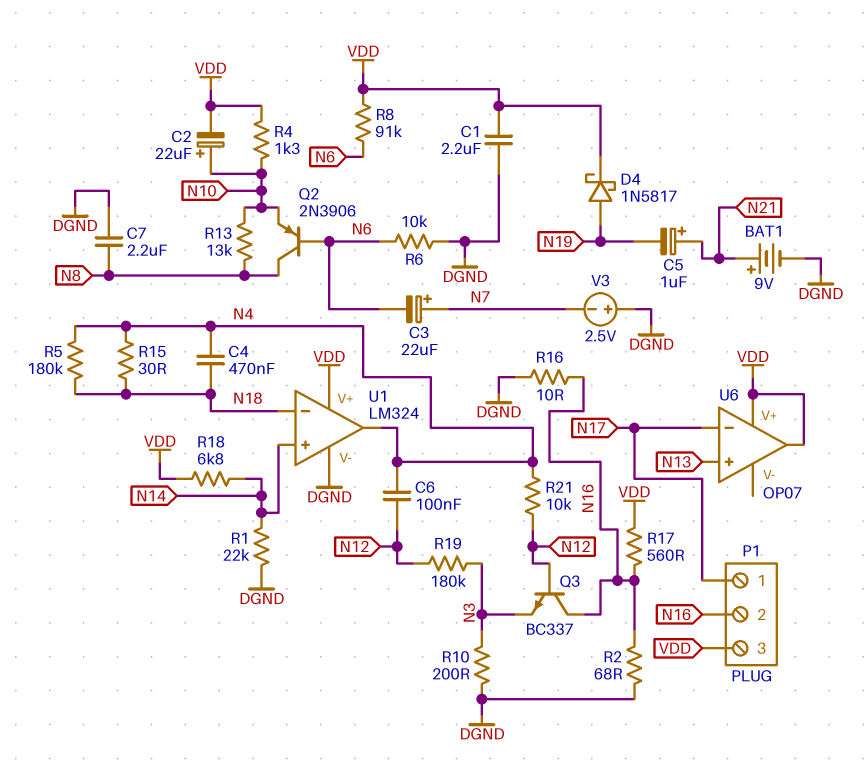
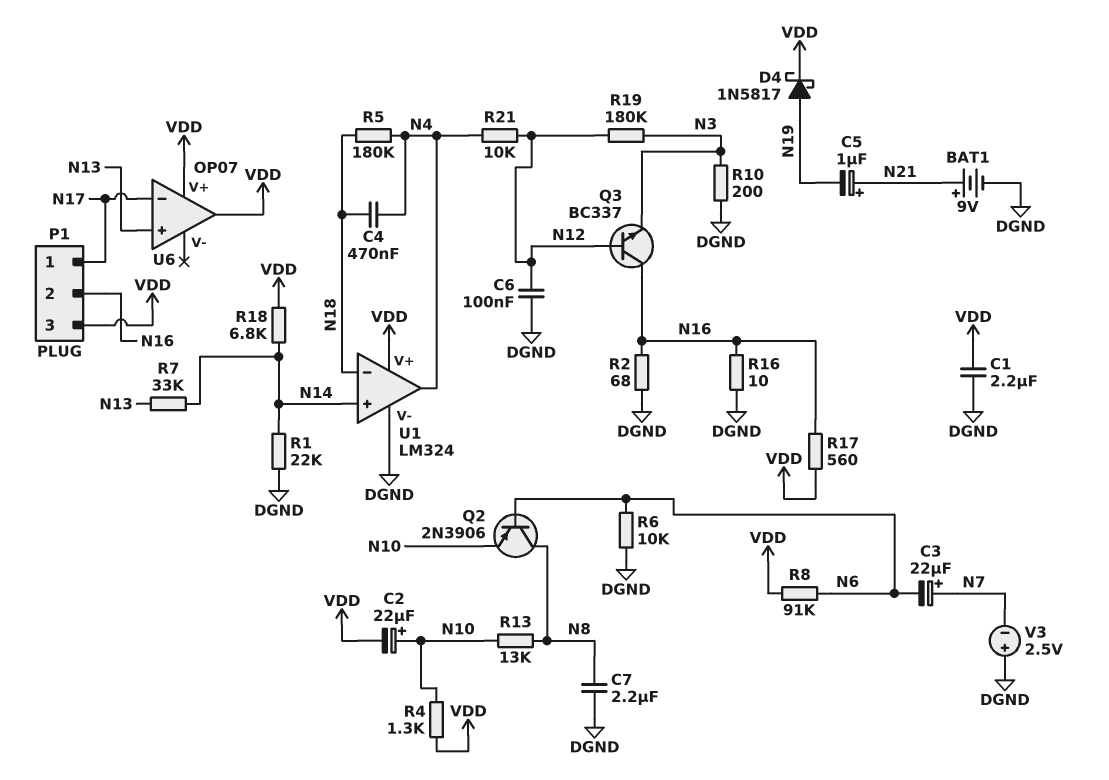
C6: 100nF (N4, N12) -> 100nF (DGND, N12)
R7: none -> 33k (N13, N14)
R15: 30 (N4, N18) -> none

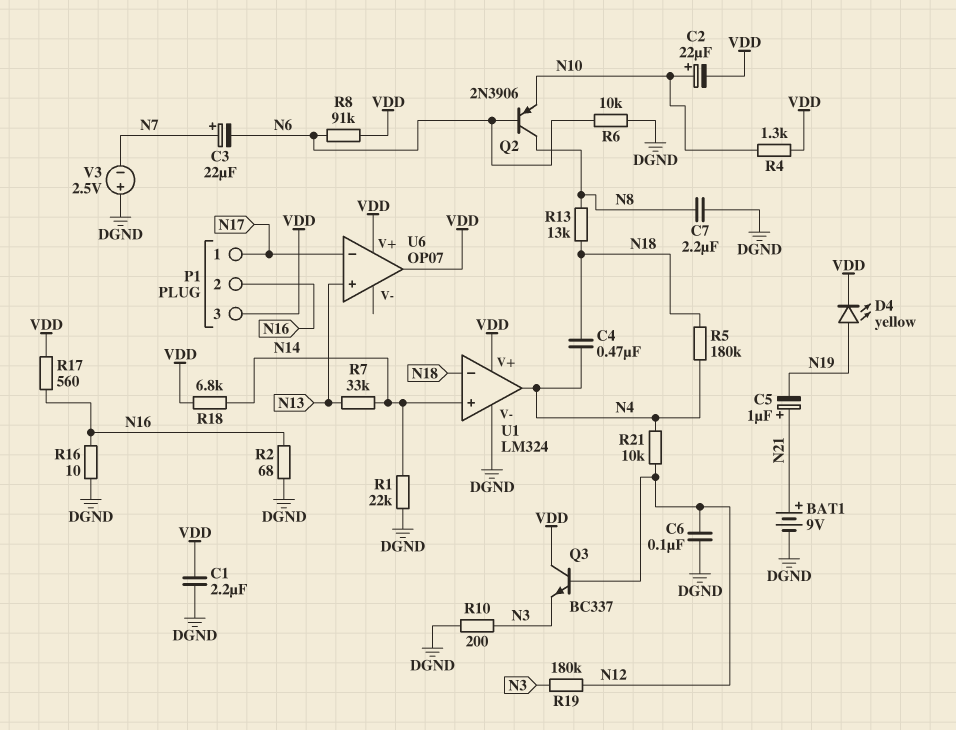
D4: schottky 1N5817 (A N19, K VDD) -> LED yellow (A N19, K VDD)
Q3: NPN BC337 (B N12, C N16, E N3) -> NPN BC337 (B N12, C VDD, E N3)
R13: 13k (N8, N10) -> 13k (N8, N18)

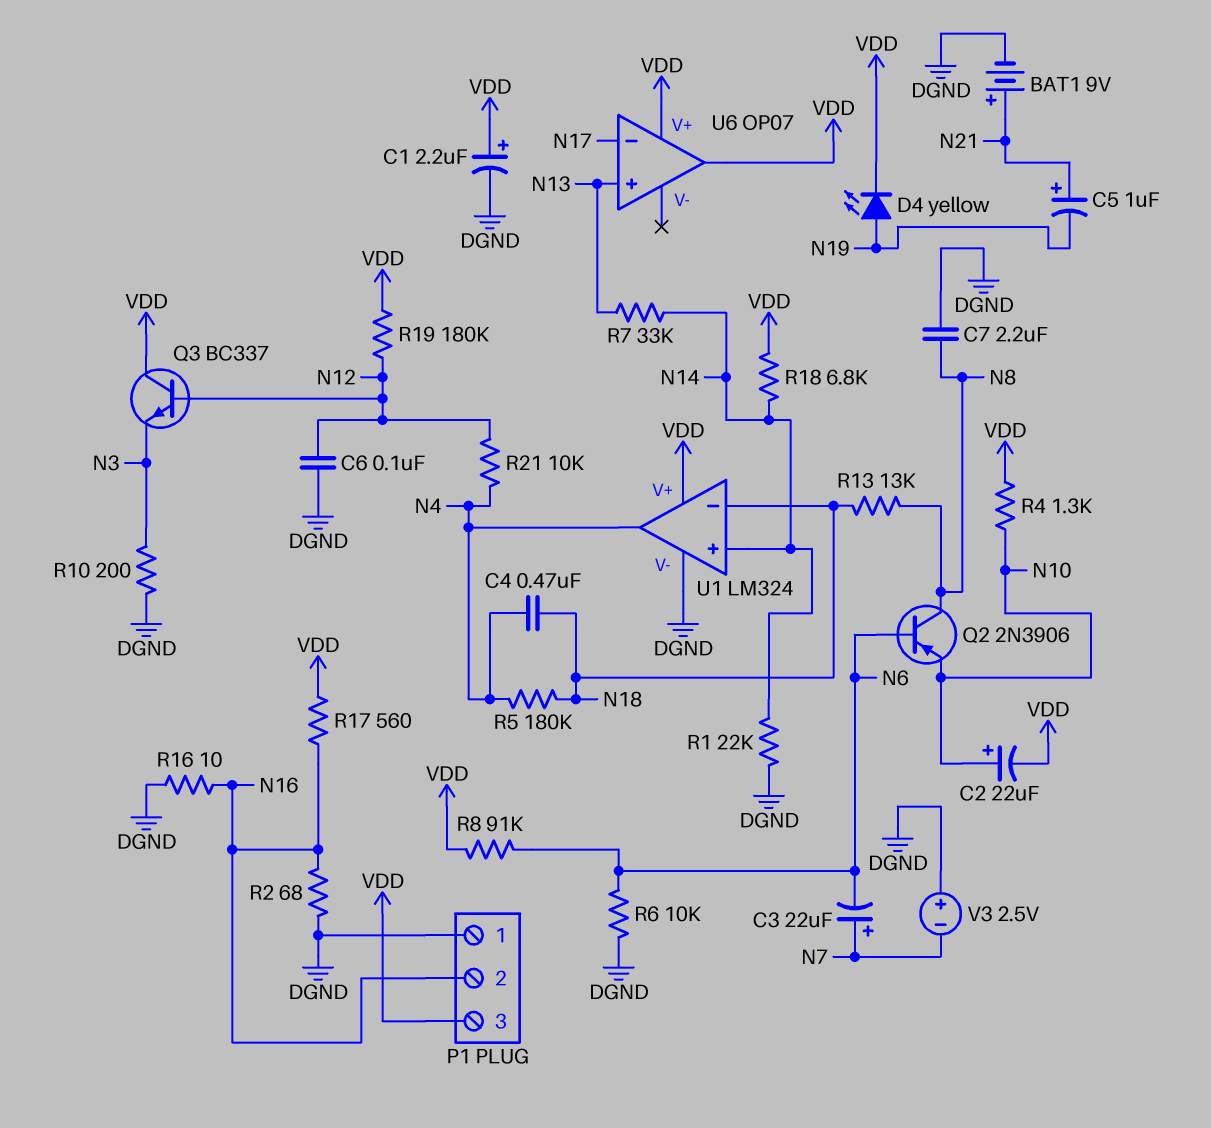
C1: 2.2uF (DGND, VDD) -> 2.2uF (plus VDD, minus DGND)
P1 pin 1: N17 -> DGND
R19: 180k (N3, N12) -> 180k (N12, VDD)

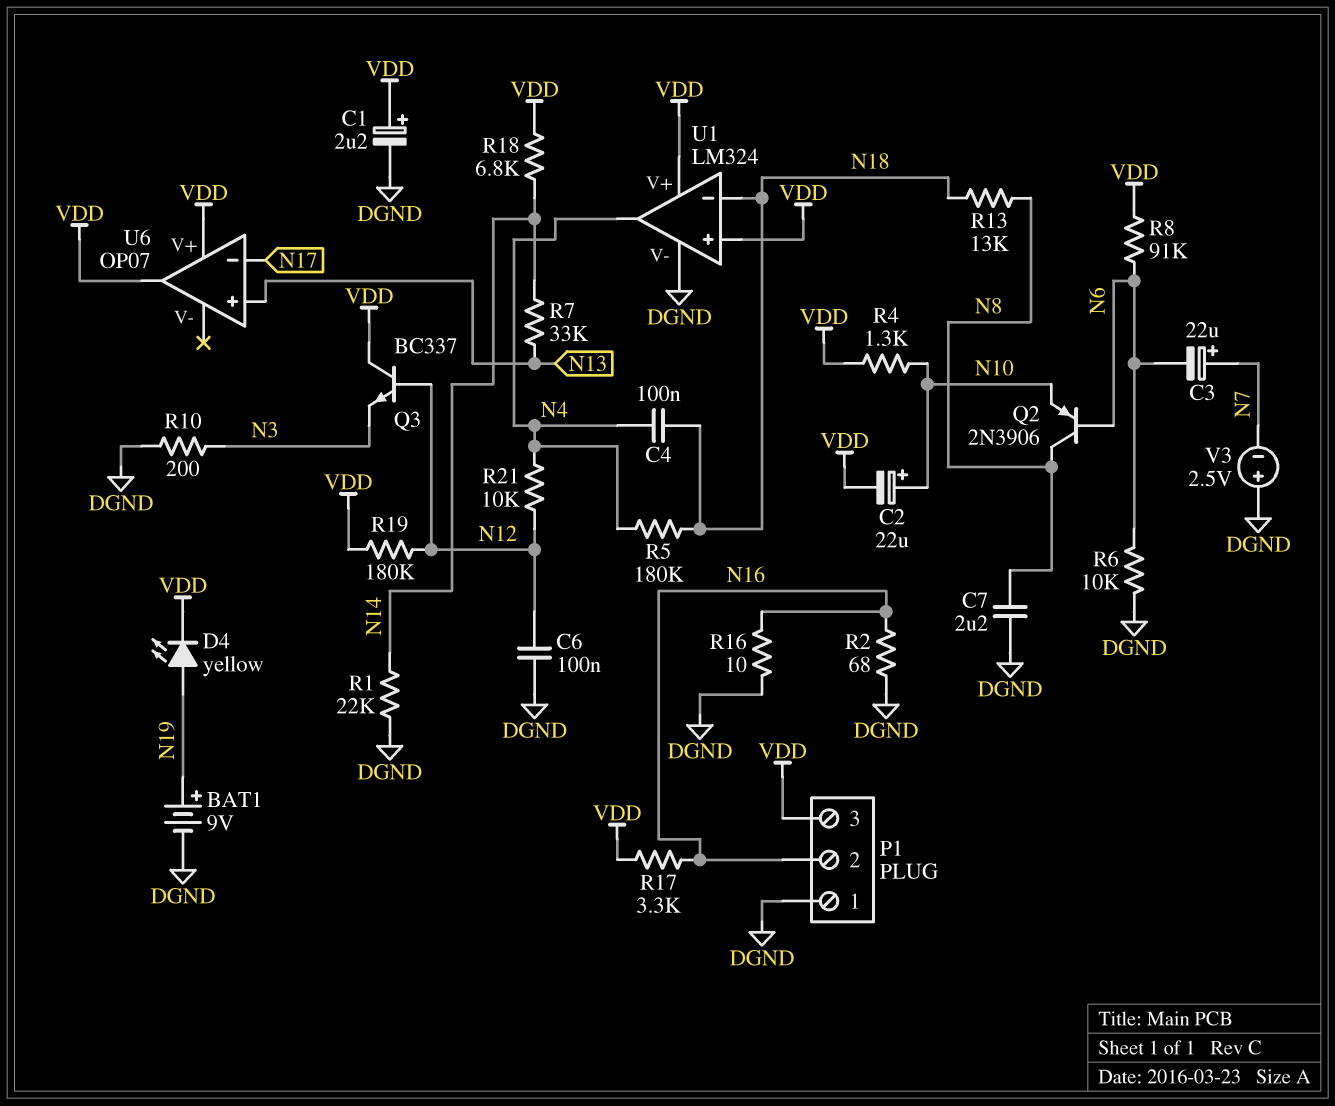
BAT1: 9V (plus N21, minus DGND) -> 9V (plus N19, minus DGND)
C4: 470nF (N4, N18) -> 100nF (N4, N18)
C5: 1uF (plus N21, minus N19) -> none
R17: 560 (N16, VDD) -> 3.3k (N16, VDD)
U1 pin in+: N14 -> VDD

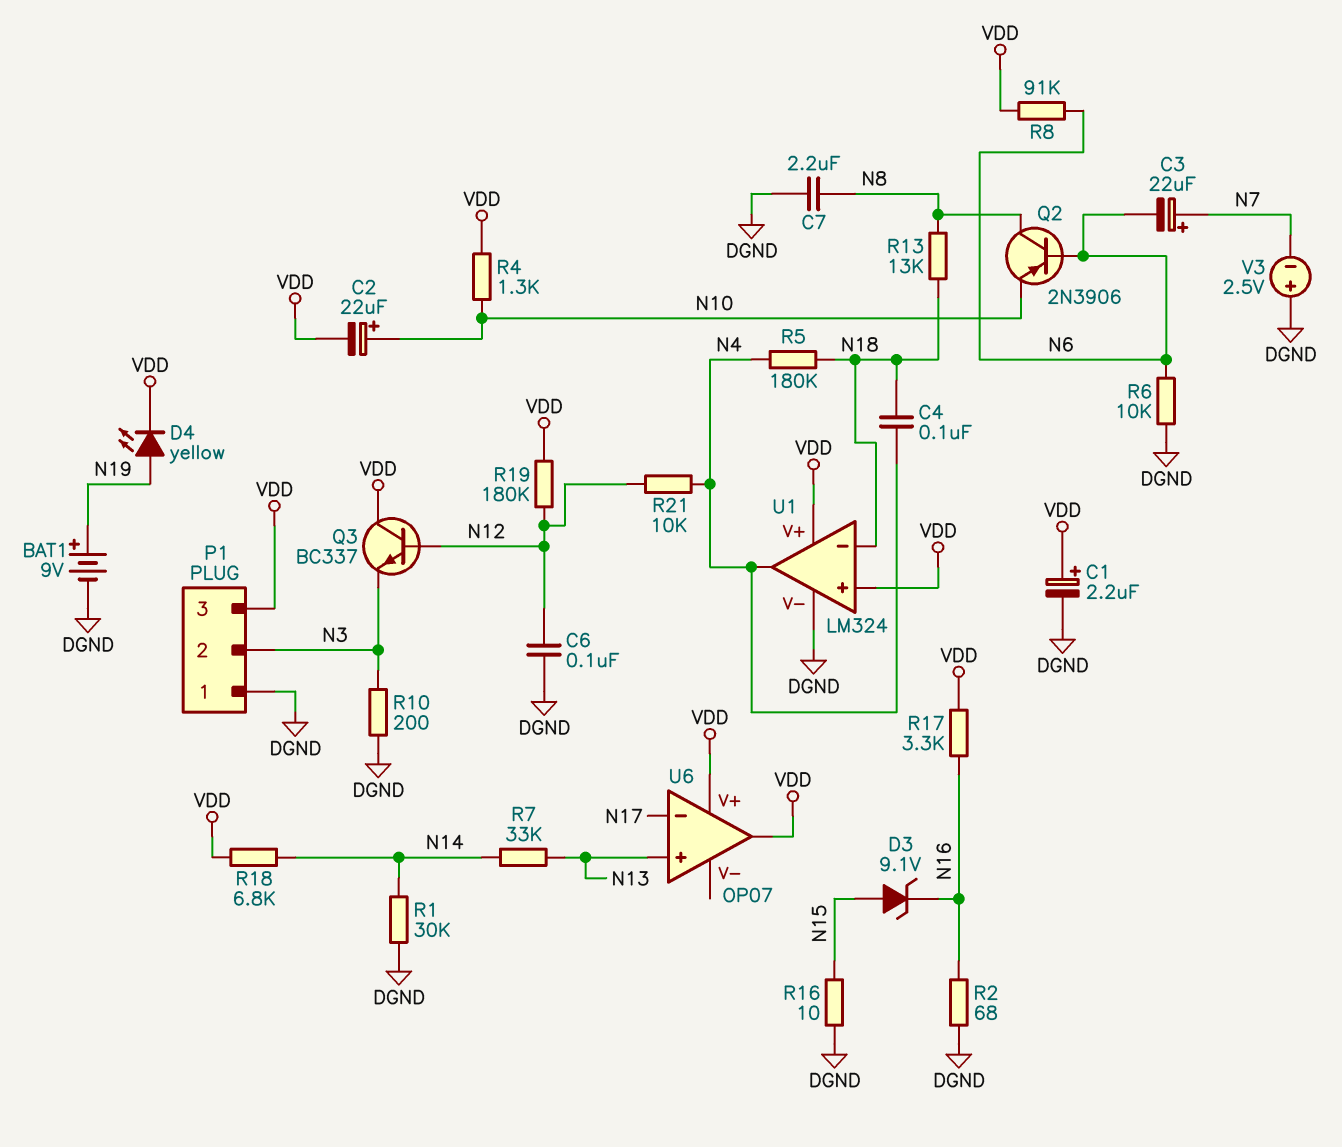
D3: none -> zener 9.1V (A N15, K N16)
P1 pin 2: N16 -> N3
R1: 22k (DGND, N14) -> 30k (DGND, N14)
R16: 10 (DGND, N16) -> 10 (DGND, N15)

